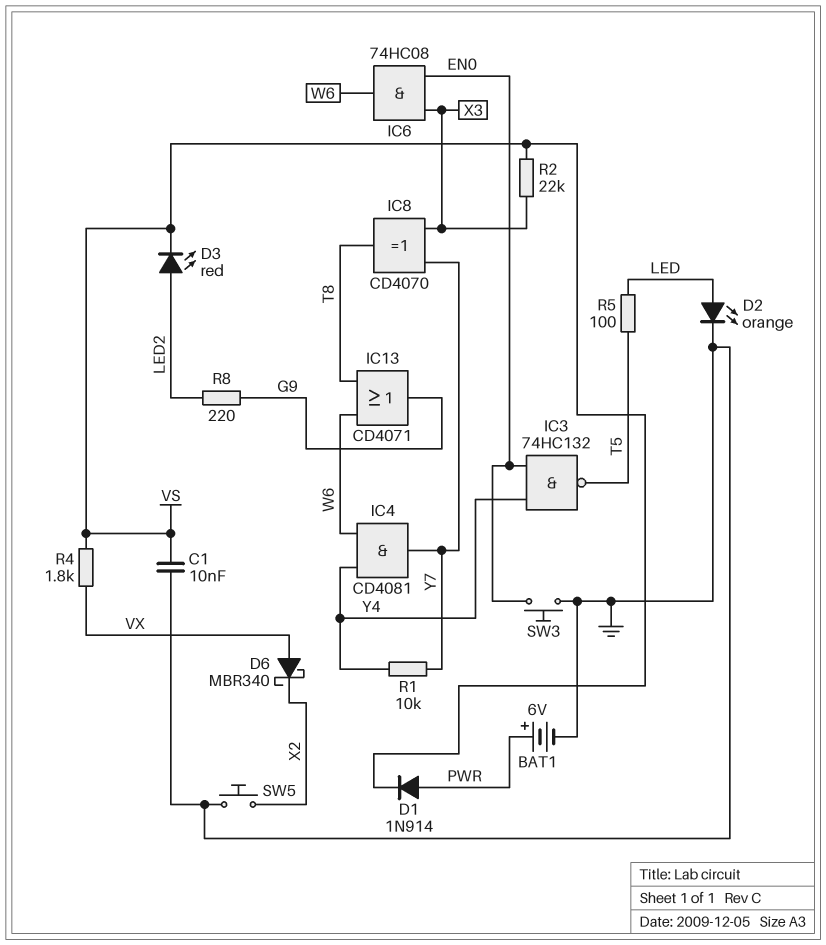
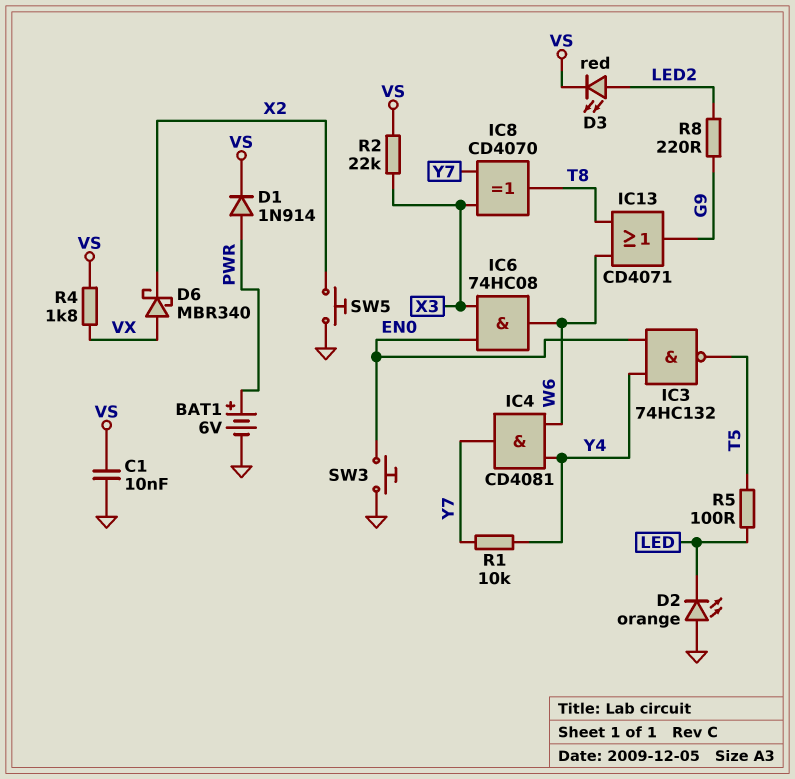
D2: LED orange (A LED, K GND) -> LED orange (A GND, K LED)

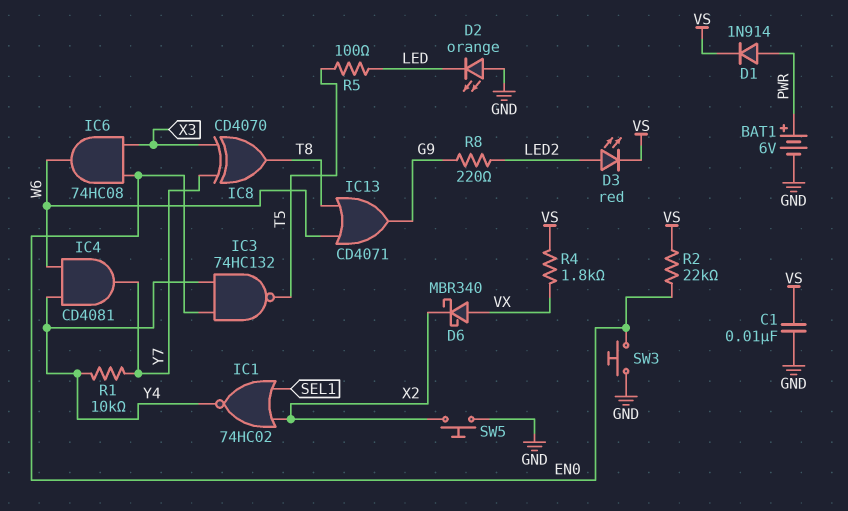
IC1: none -> NOR 74HC02 (in SEL1, in X2, out Y4)
R2: 22k (VS, X3) -> 22k (EN0, VS)

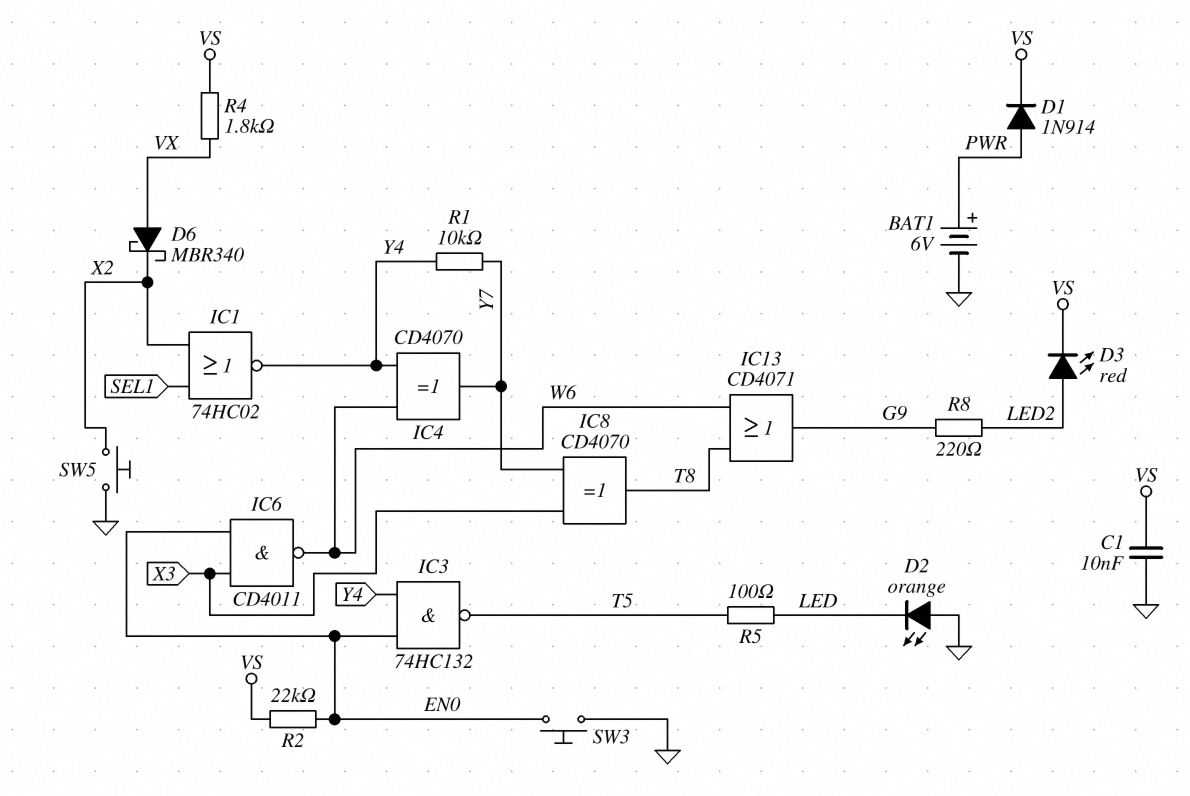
IC4: AND CD4081 (in W6, in Y4, out Y7) -> XOR CD4070 (in W6, in Y4, out Y7)
IC6: AND 74HC08 (in EN0, in X3, out W6) -> NAND CD4011 (in EN0, in X3, out W6)

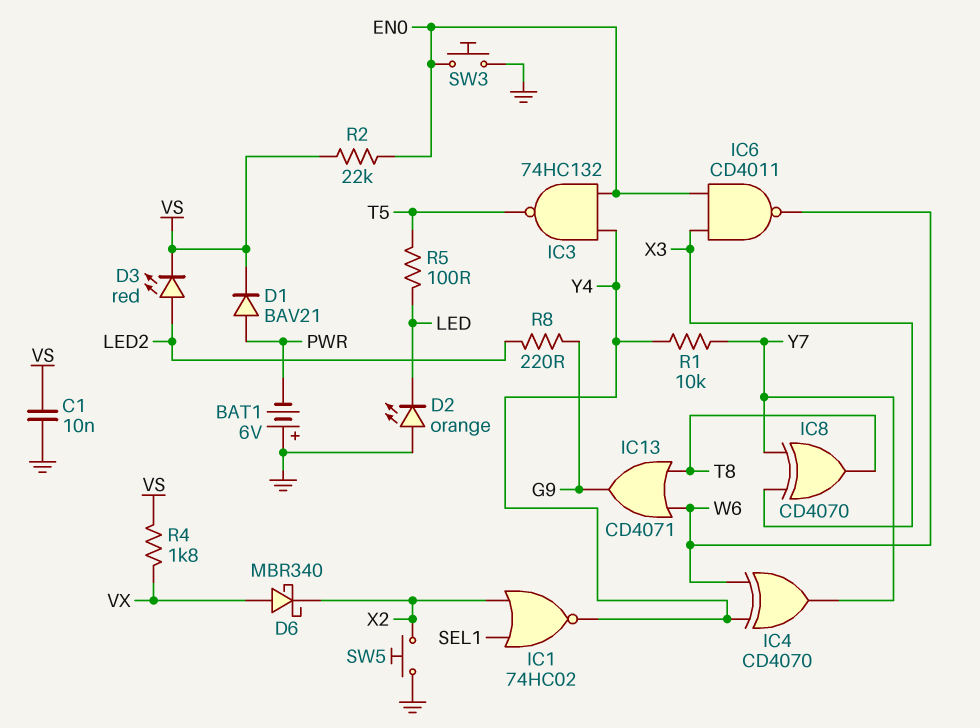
BAT1: 6V (plus PWR, minus GND) -> 6V (plus GND, minus PWR)
D1: diode 1N914 (A PWR, K VS) -> diode BAV21 (A PWR, K VS)

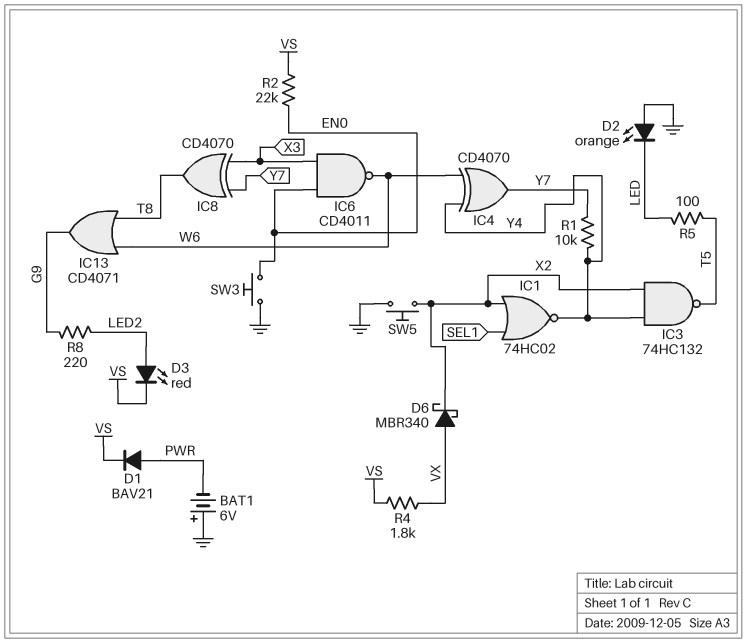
C1: 10nF (GND, VS) -> none
IC3: NAND 74HC132 (in EN0, in Y4, out T5) -> NAND 74HC132 (in X2, in Y4, out T5)

